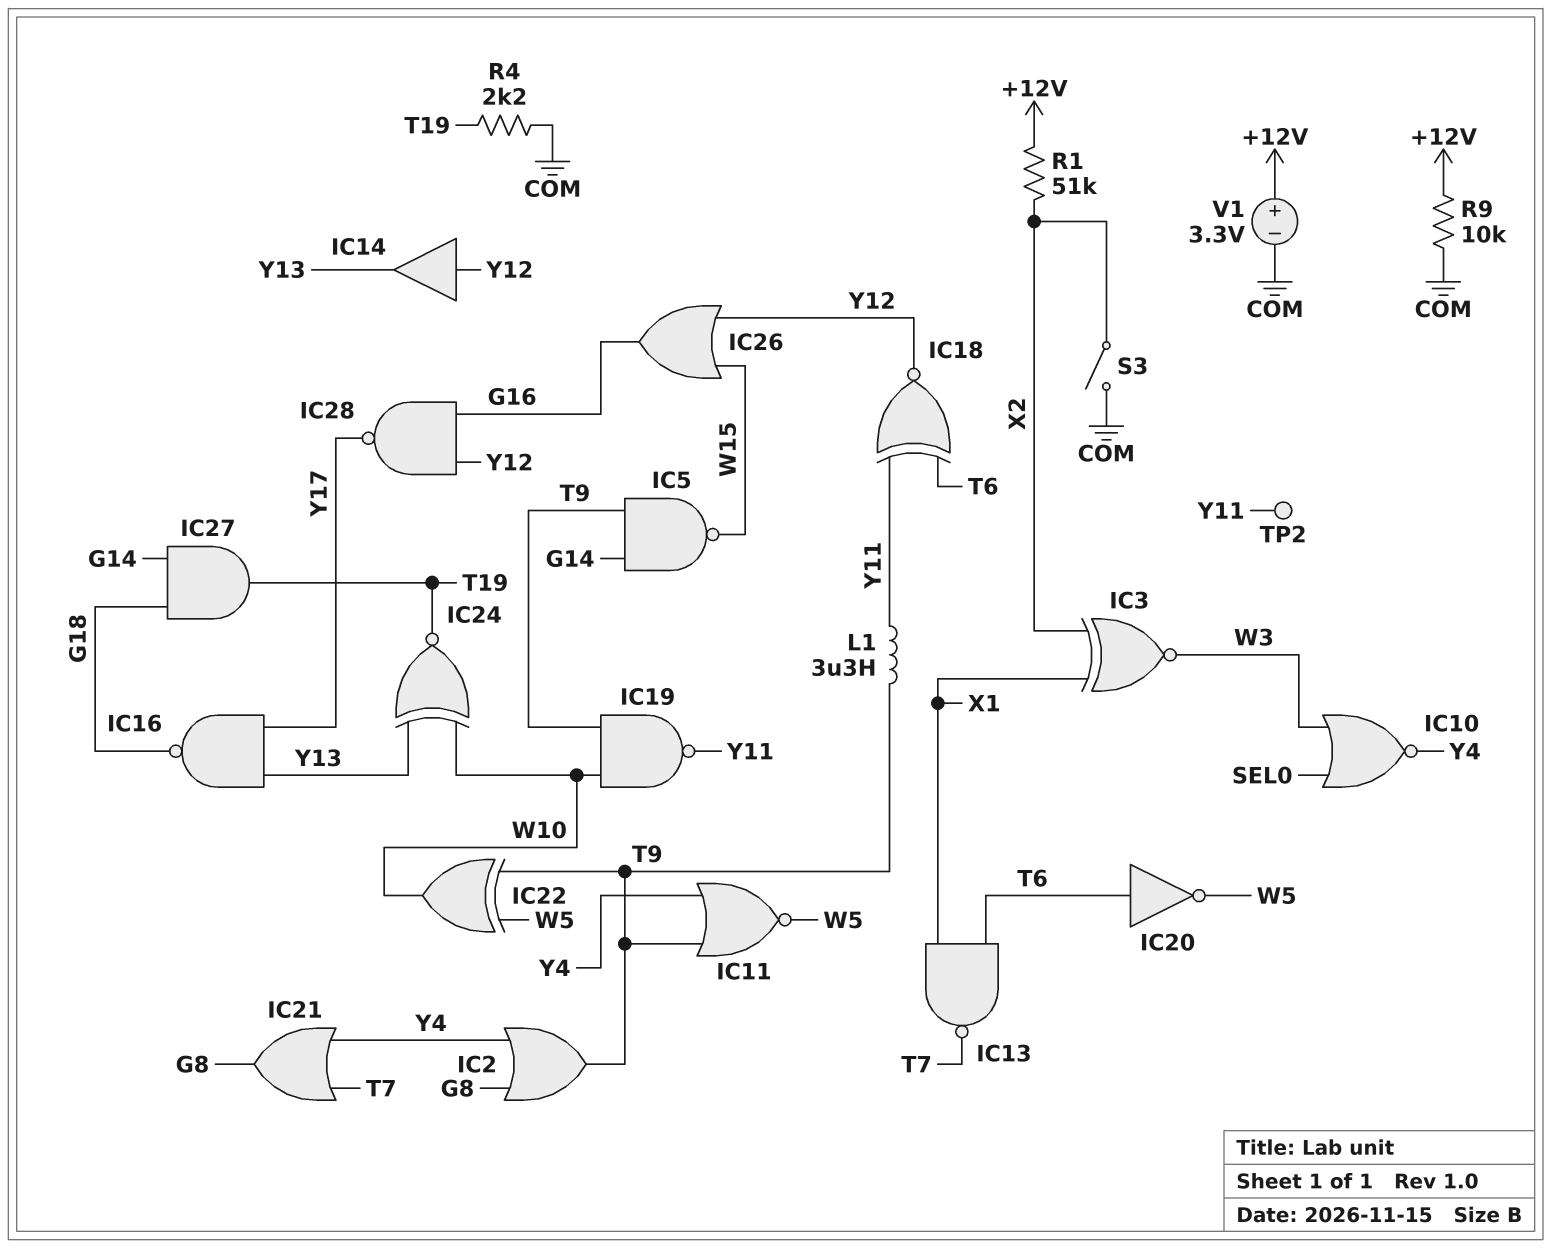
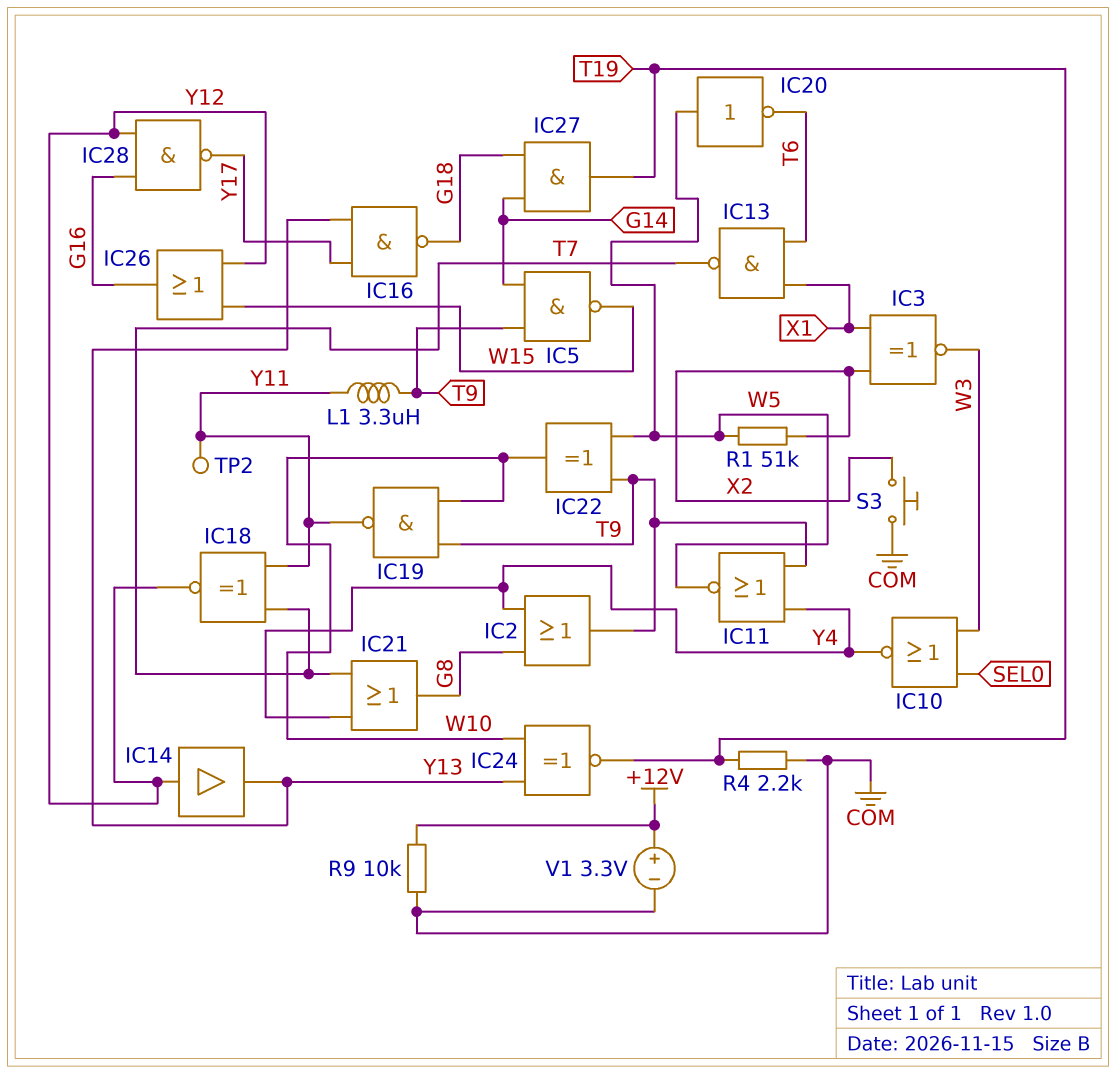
IC18: XNOR (in T6, in Y11, out Y12) -> XNOR (in T7, in Y11, out Y12)
IC20: NOT (in T6, out W5) -> NOT (in W5, out T6)
R1: 51k (+12V, X2) -> 51k (W5, X2)
S3: switch (COM, X2) -> button (COM, X2)

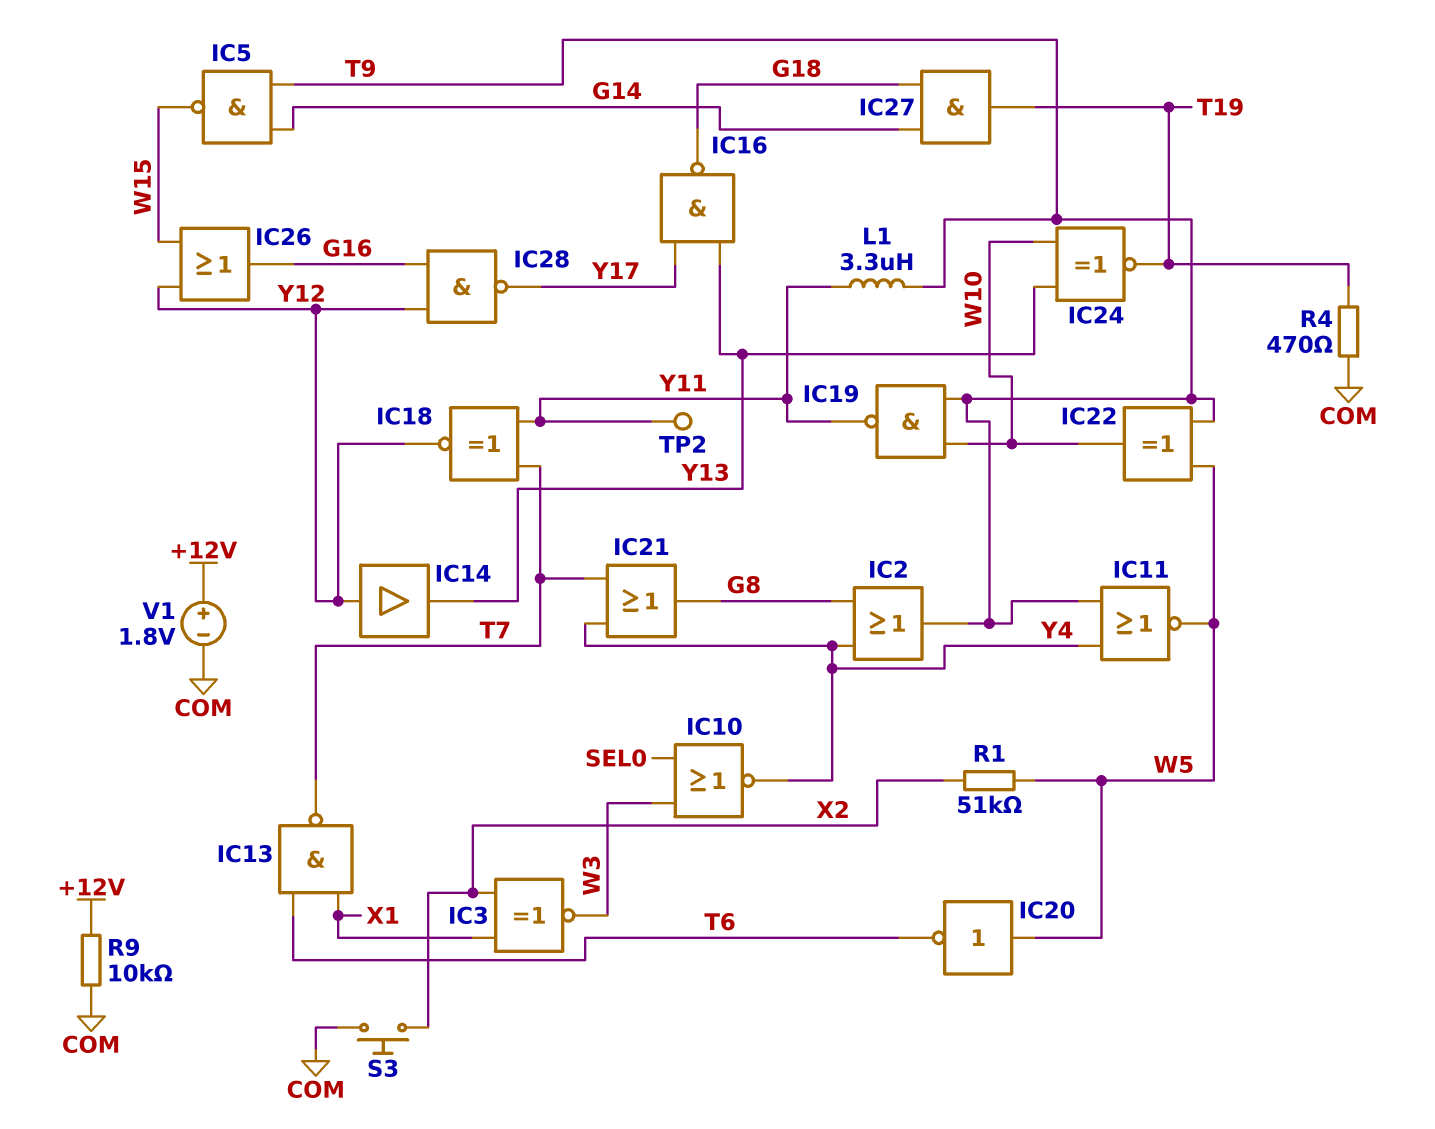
R4: 2.2k (COM, T19) -> 470 (COM, T19)
V1: 3.3V (plus +12V, minus COM) -> 1.8V (plus +12V, minus COM)

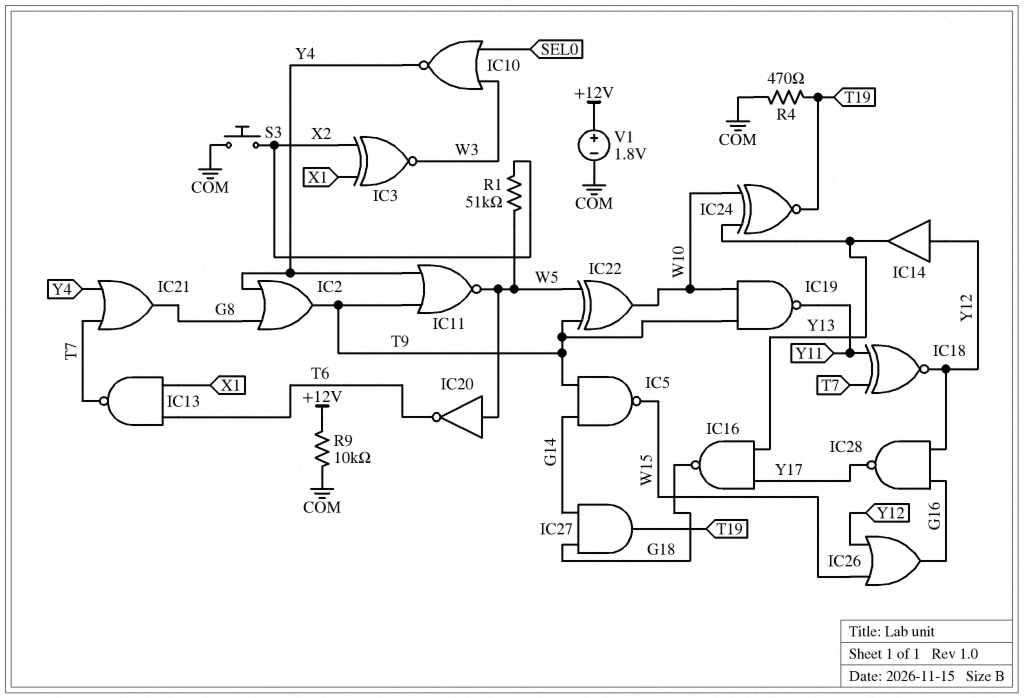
L1: 3.3uH (T9, Y11) -> none
TP2: test point (Y11) -> none

